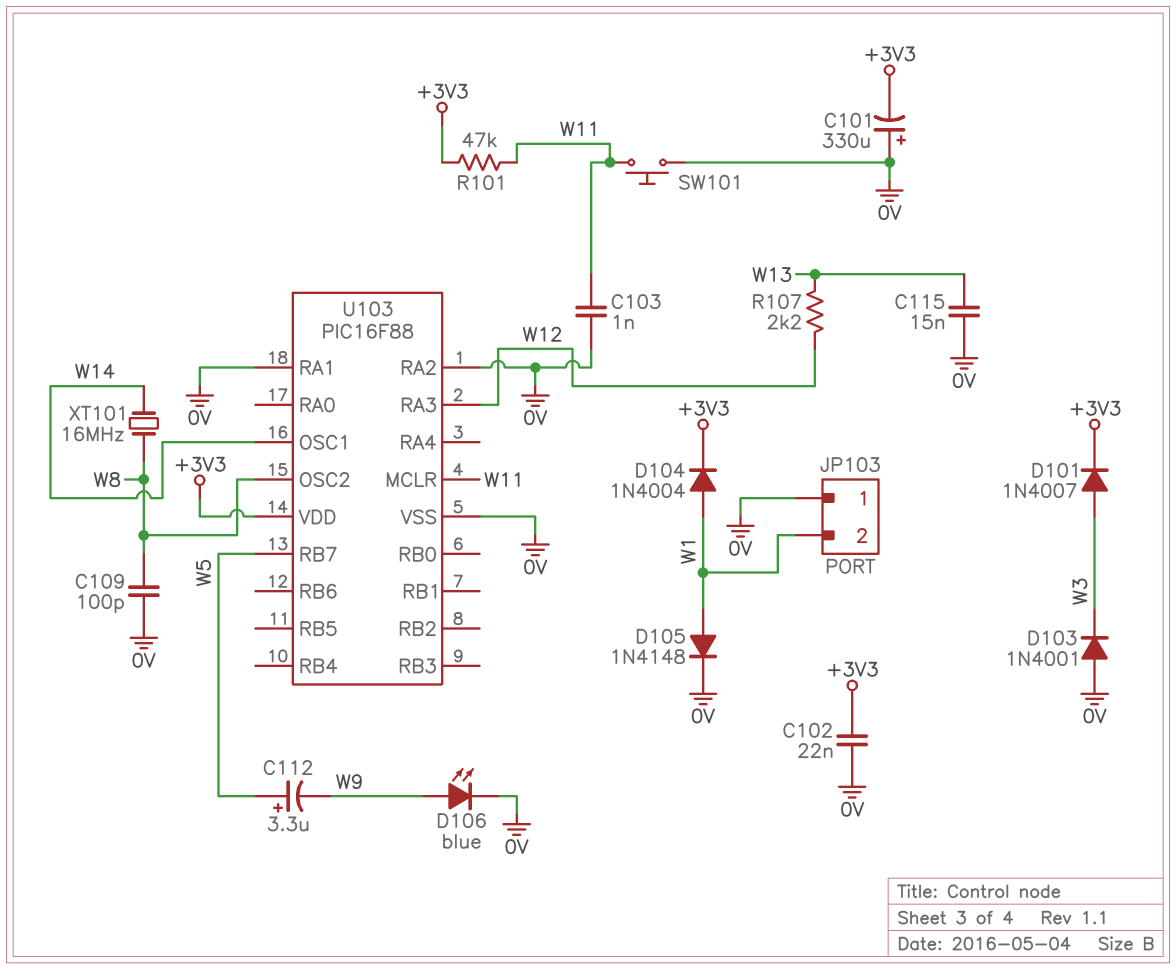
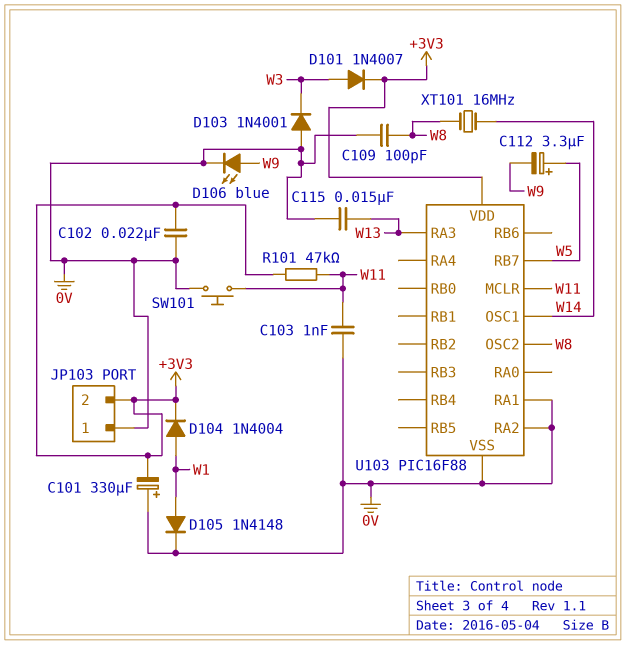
JP103 pin 2: W1 -> +3V3
R107: 2.2k (W12, W13) -> none
U103 pin RA3: W12 -> W13

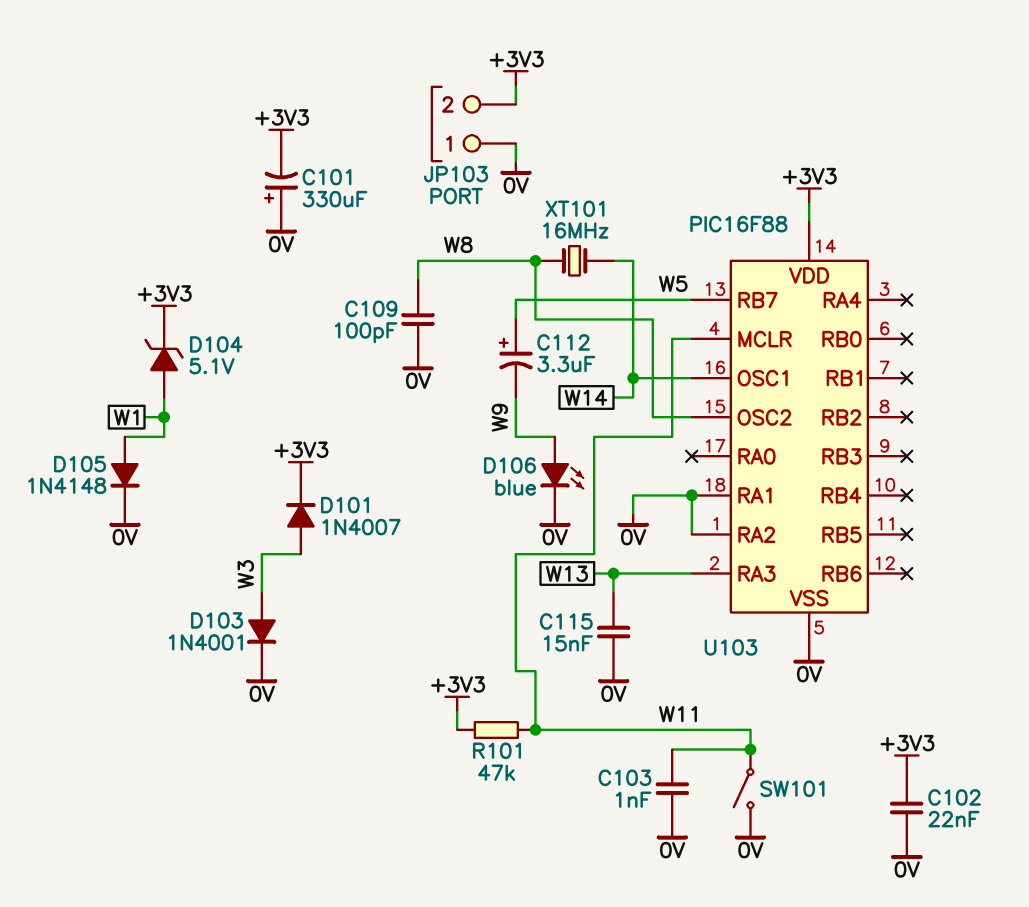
D103: diode 1N4001 (A 0V, K W3) -> diode 1N4001 (A W3, K 0V)
D104: diode 1N4004 (A W1, K +3V3) -> zener 5.1V (A W1, K +3V3)
SW101: button (0V, W11) -> switch (0V, W11)

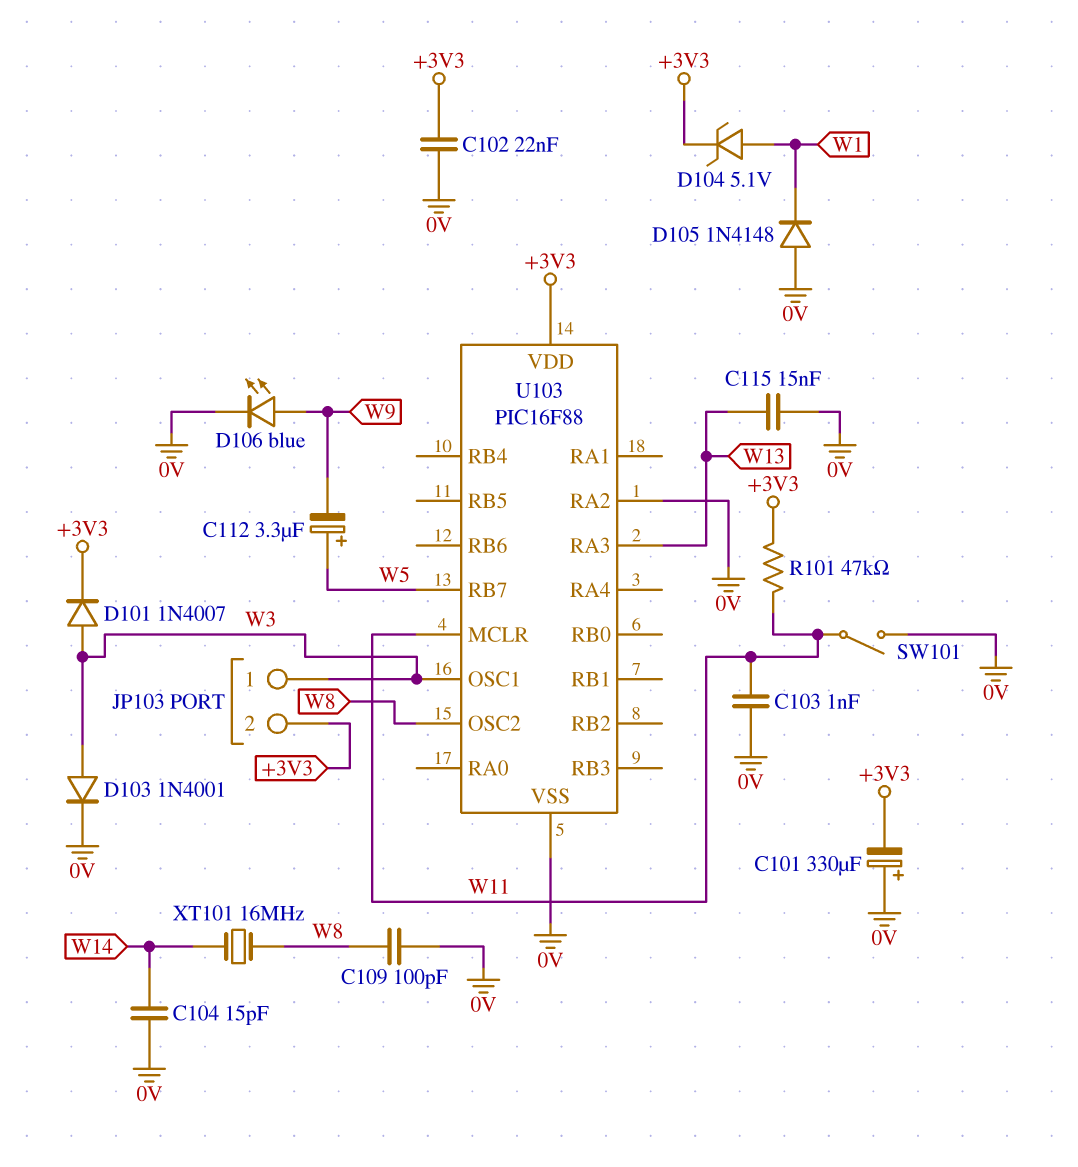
C104: none -> 15pF (0V, W14)
D105: diode 1N4148 (A W1, K 0V) -> diode 1N4148 (A 0V, K W1)
JP103 pin 1: 0V -> W3
U103 pin OSC1: W14 -> W3
U103 pin RA1: 0V -> none

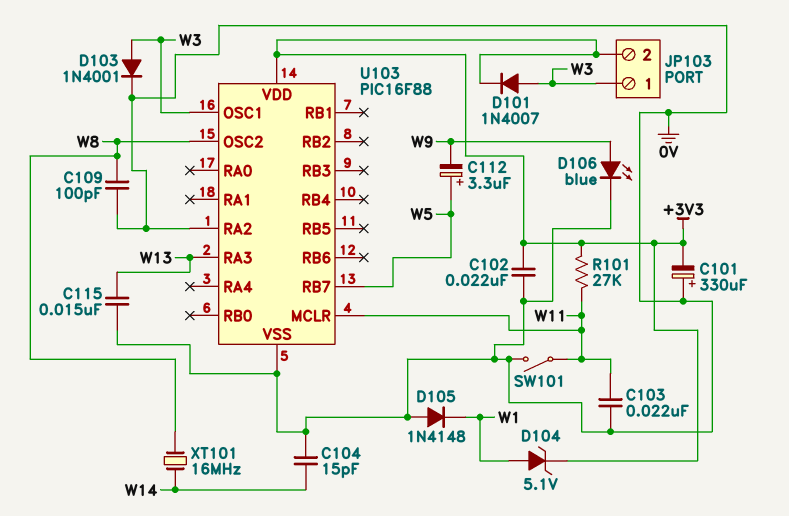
C103: 1nF (0V, W11) -> 22nF (0V, W11)
R101: 47k (+3V3, W11) -> 27k (+3V3, W11)

